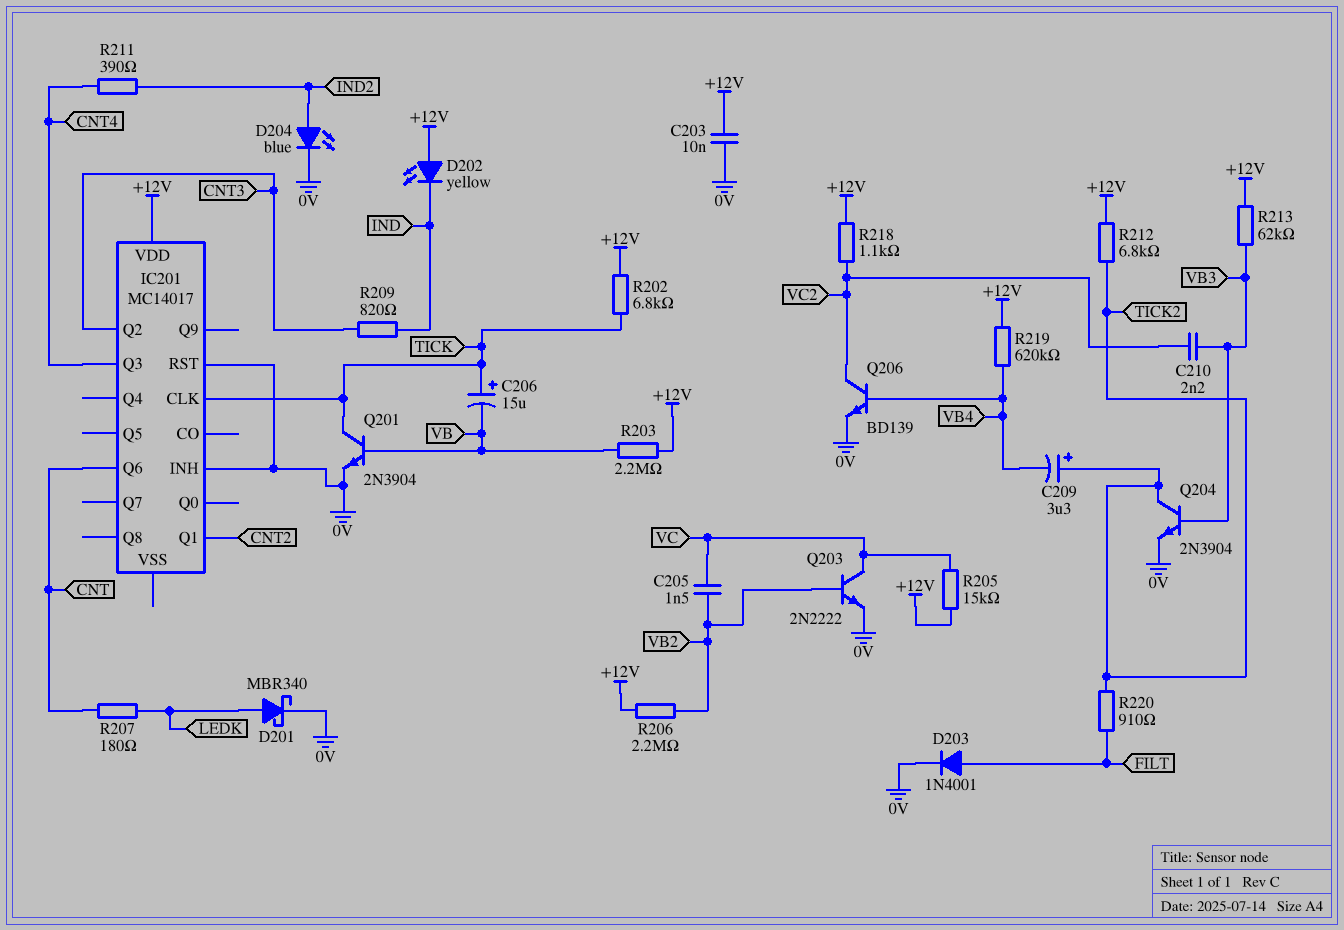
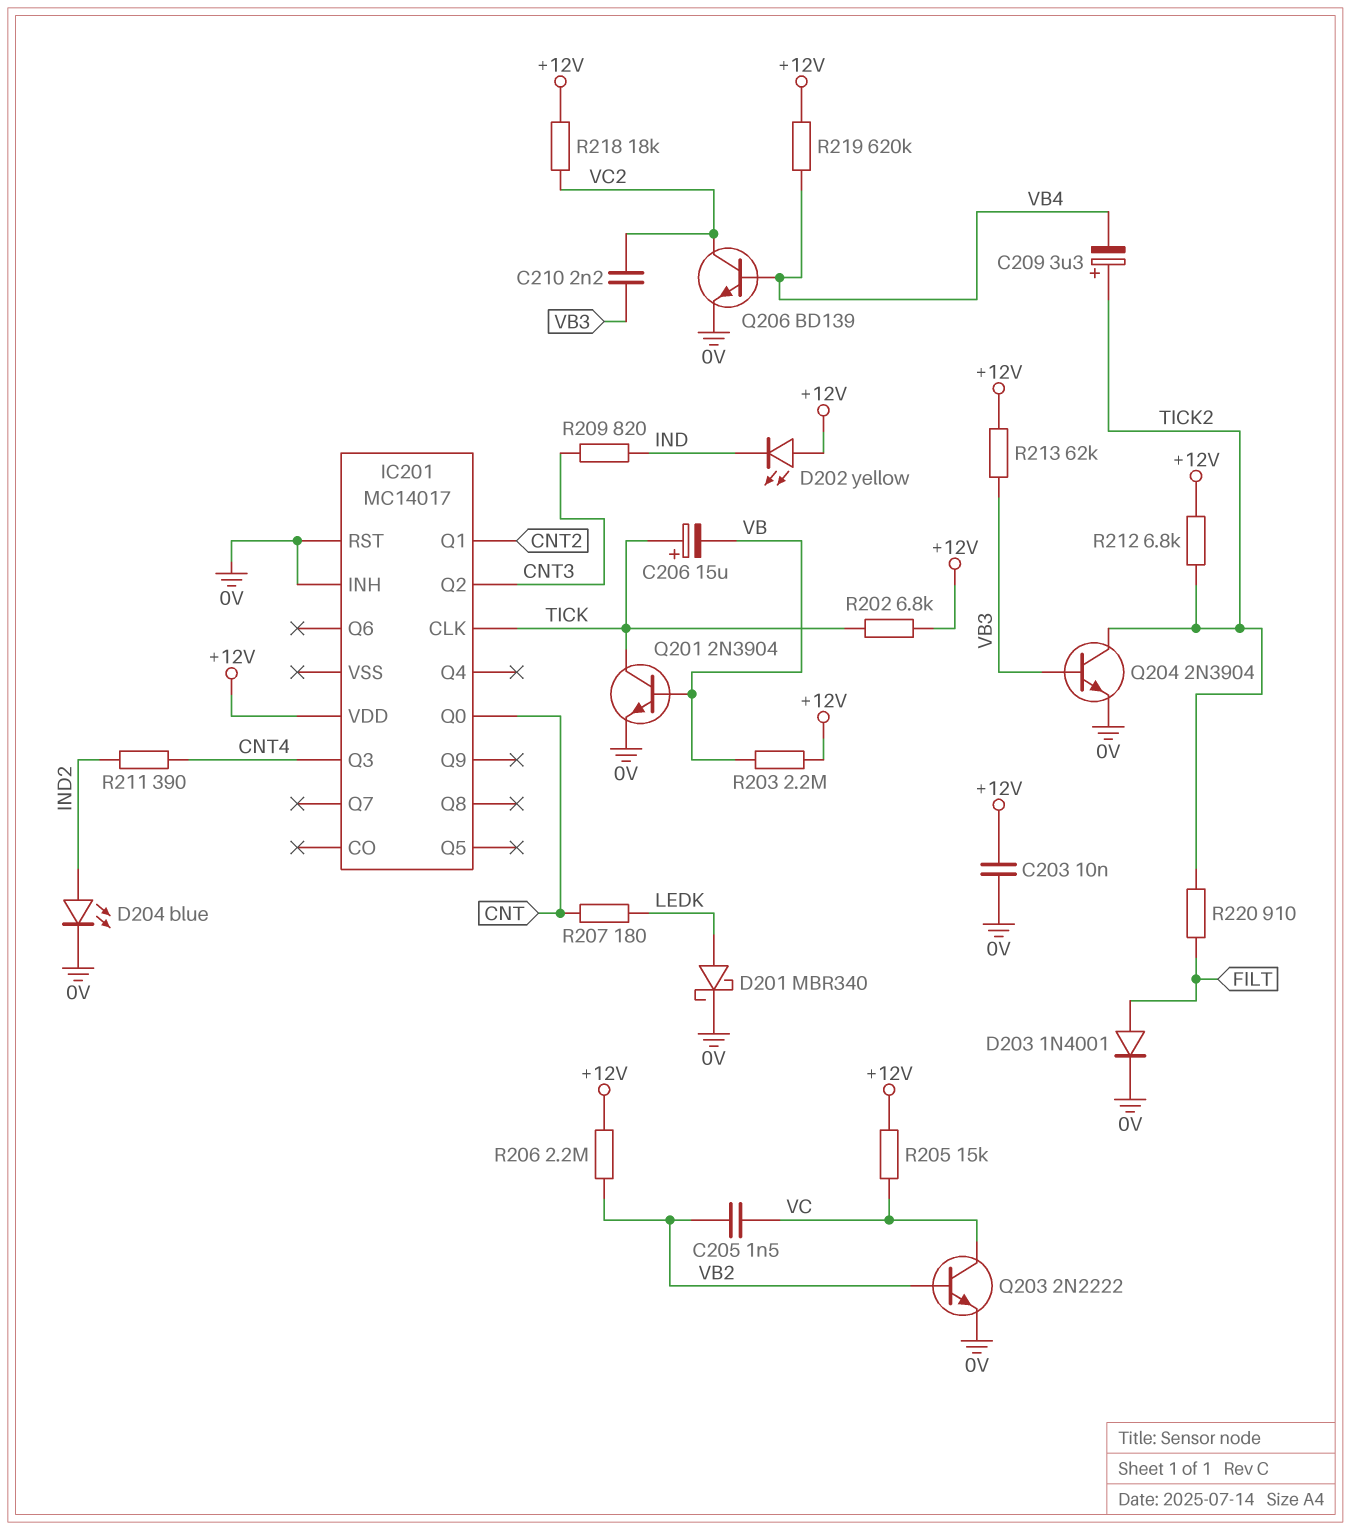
IC201 pin Q0: none -> CNT
IC201 pin Q6: CNT -> none
R218: 1.1k (+12V, VC2) -> 18k (+12V, VC2)

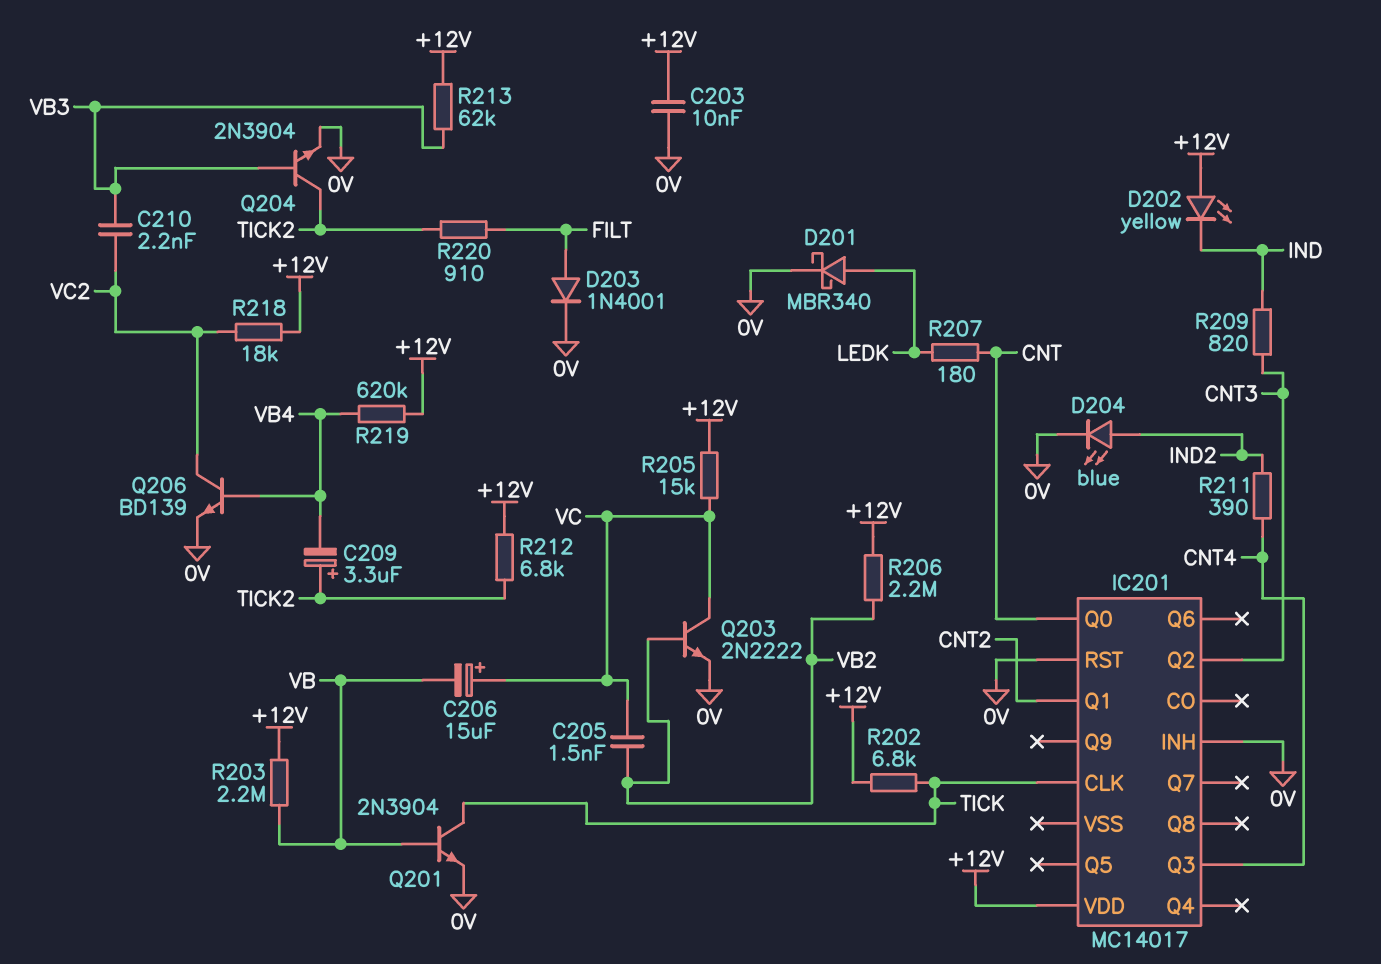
C206: 15uF (plus TICK, minus VB) -> 15uF (plus VC, minus VB)

